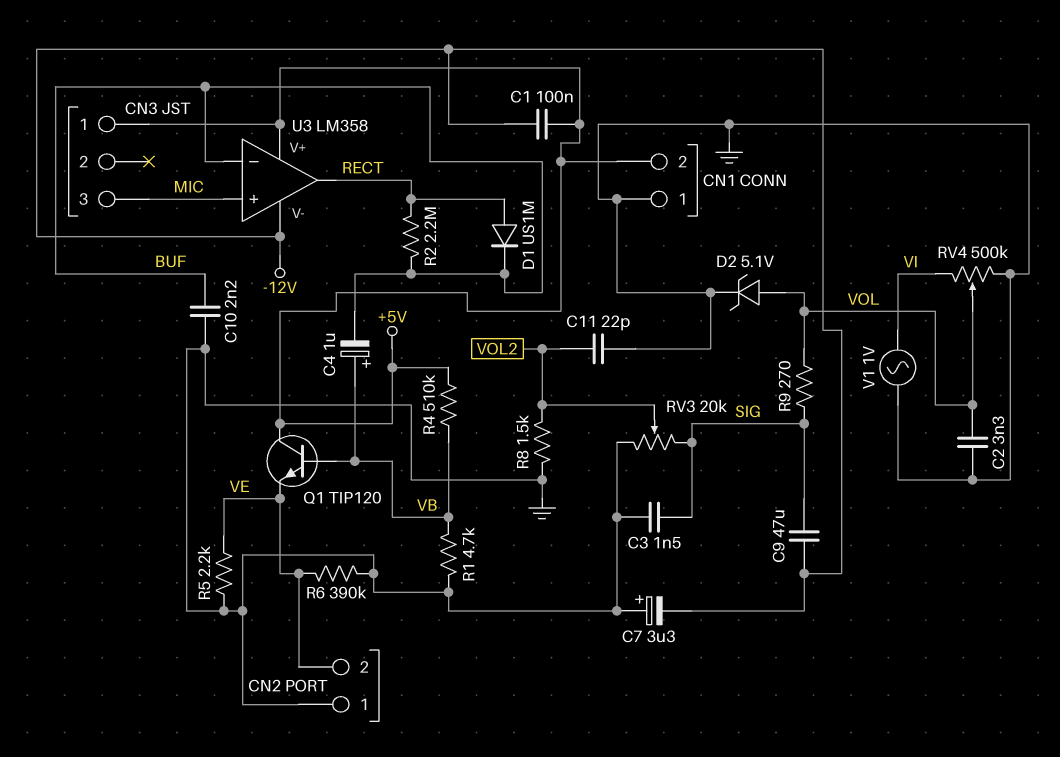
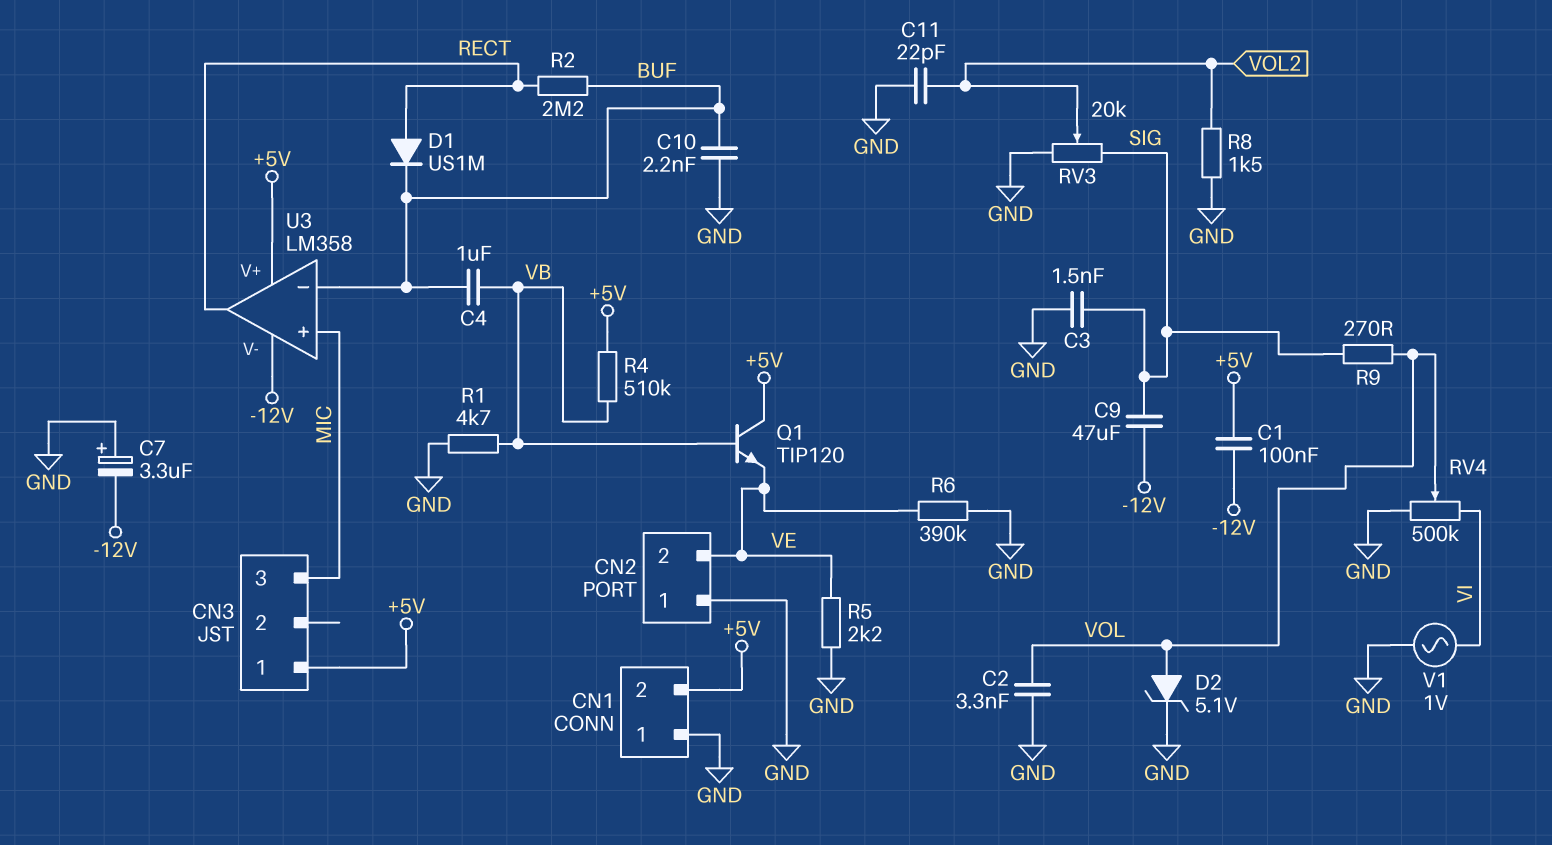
C4: 1uF (plus VB, minus BUF) -> 1uF (BUF, VB)

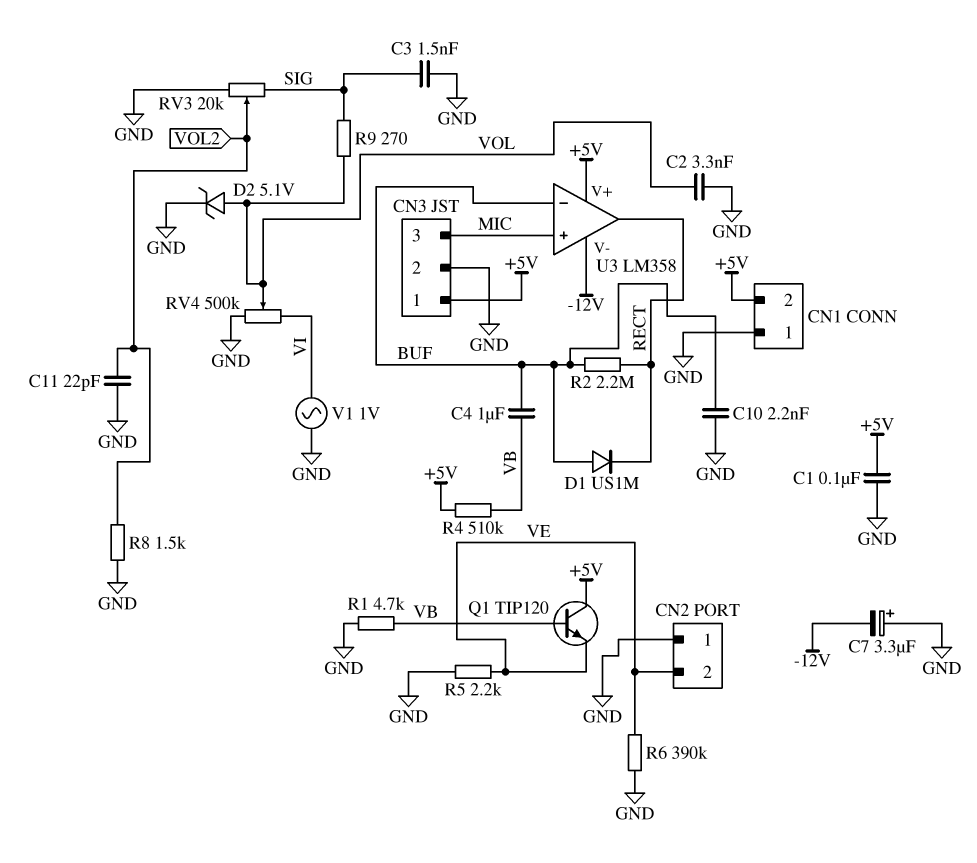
C1: 100nF (+5V, -12V) -> 100nF (+5V, GND)
C9: 47uF (-12V, SIG) -> none
CN3 pin 2: none -> GND
D1: diode US1M (A RECT, K BUF) -> diode US1M (A BUF, K RECT)

